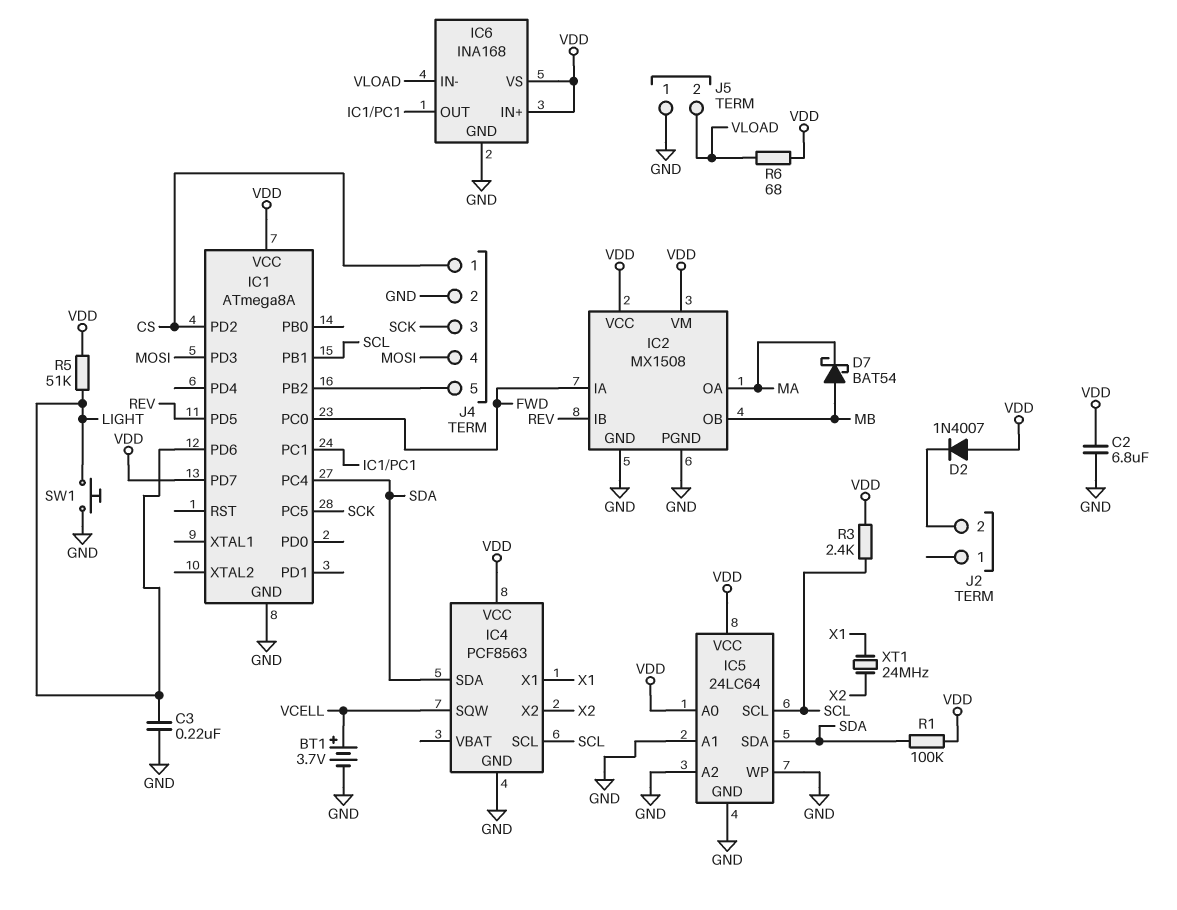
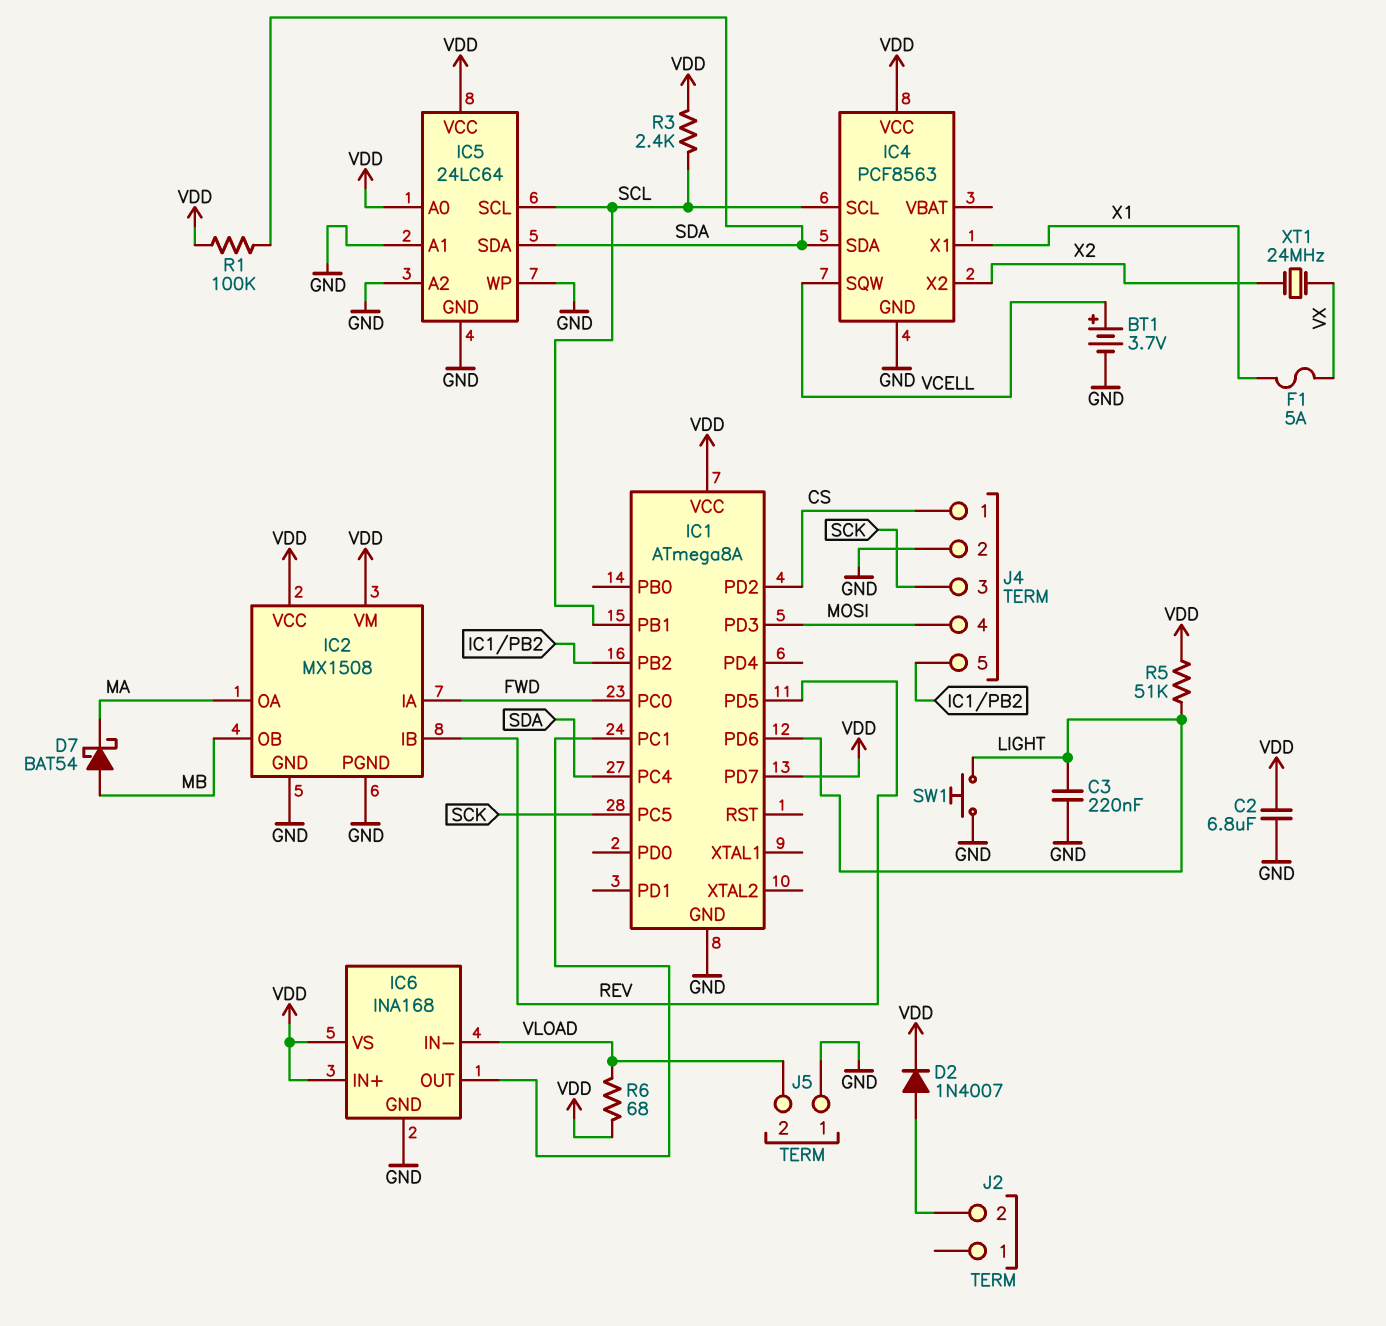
D2: diode 1N4007 (A VDD, K J2/2) -> diode 1N4007 (A J2/2, K VDD)
F1: none -> 5A (VX, X1)
XT1: 24MHz (X1, X2) -> 24MHz (VX, X2)

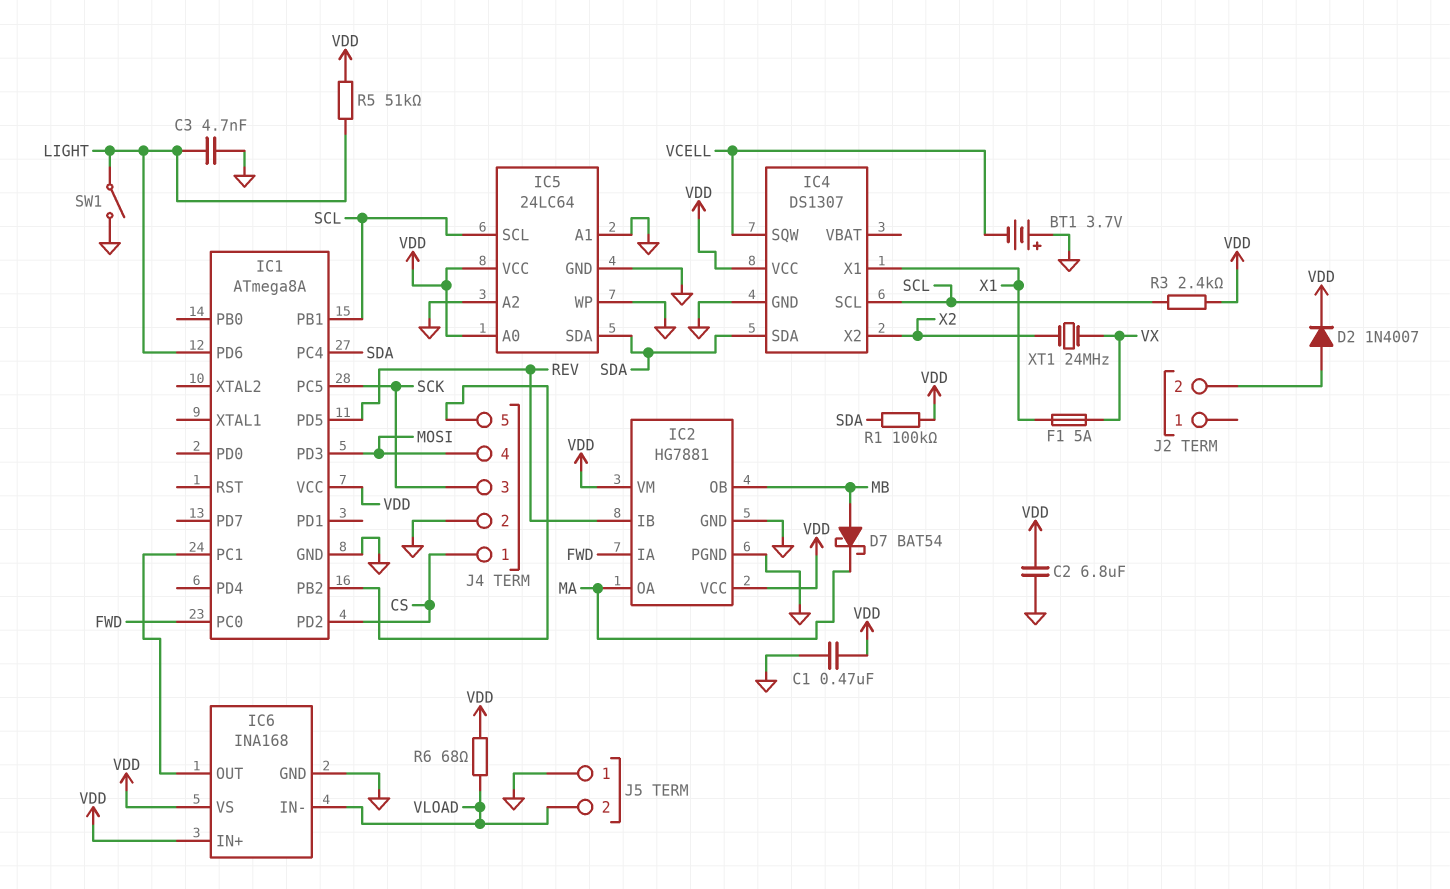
BT1: 3.7V (plus VCELL, minus GND) -> 3.7V (plus GND, minus VCELL)
C1: none -> 470nF (GND, VDD)
C3: 220nF (GND, LIGHT) -> 4.7nF (GND, LIGHT)
IC1 pin PD7: VDD -> none
IC2: MX1508 -> HG7881
IC4: PCF8563 -> DS1307
SW1: button (GND, LIGHT) -> switch (GND, LIGHT)

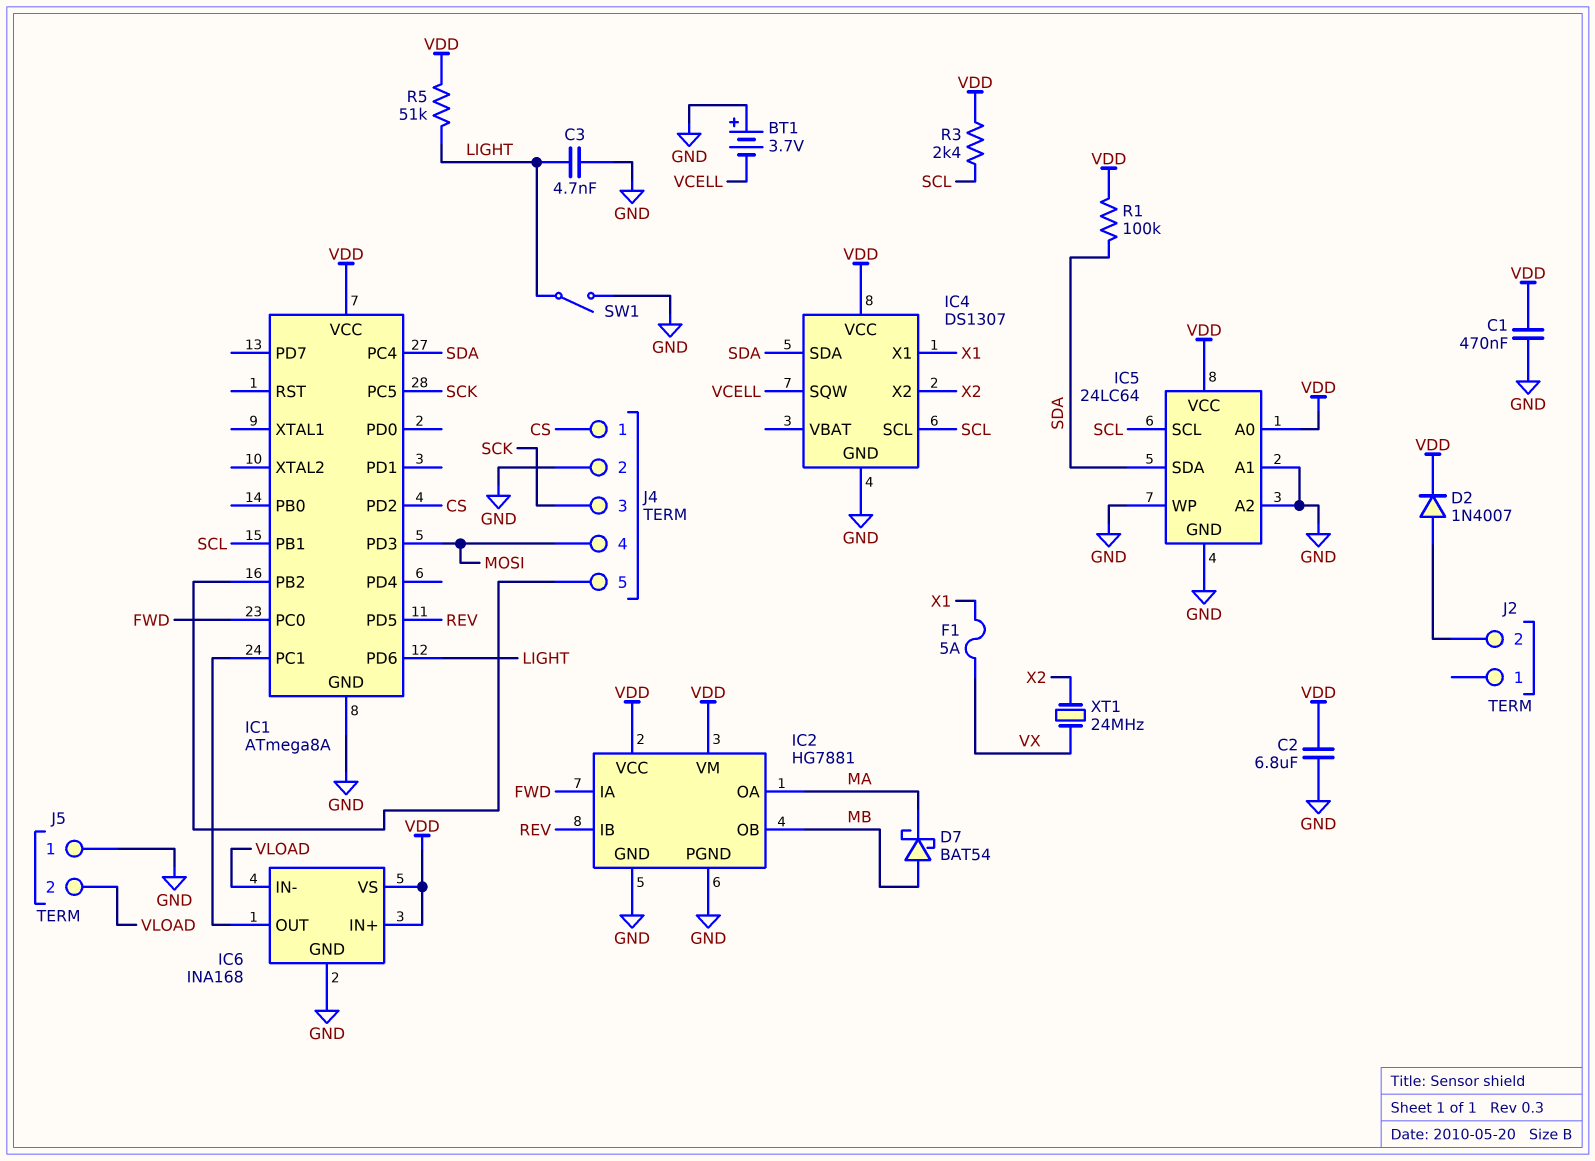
R6: 68 (VDD, VLOAD) -> none

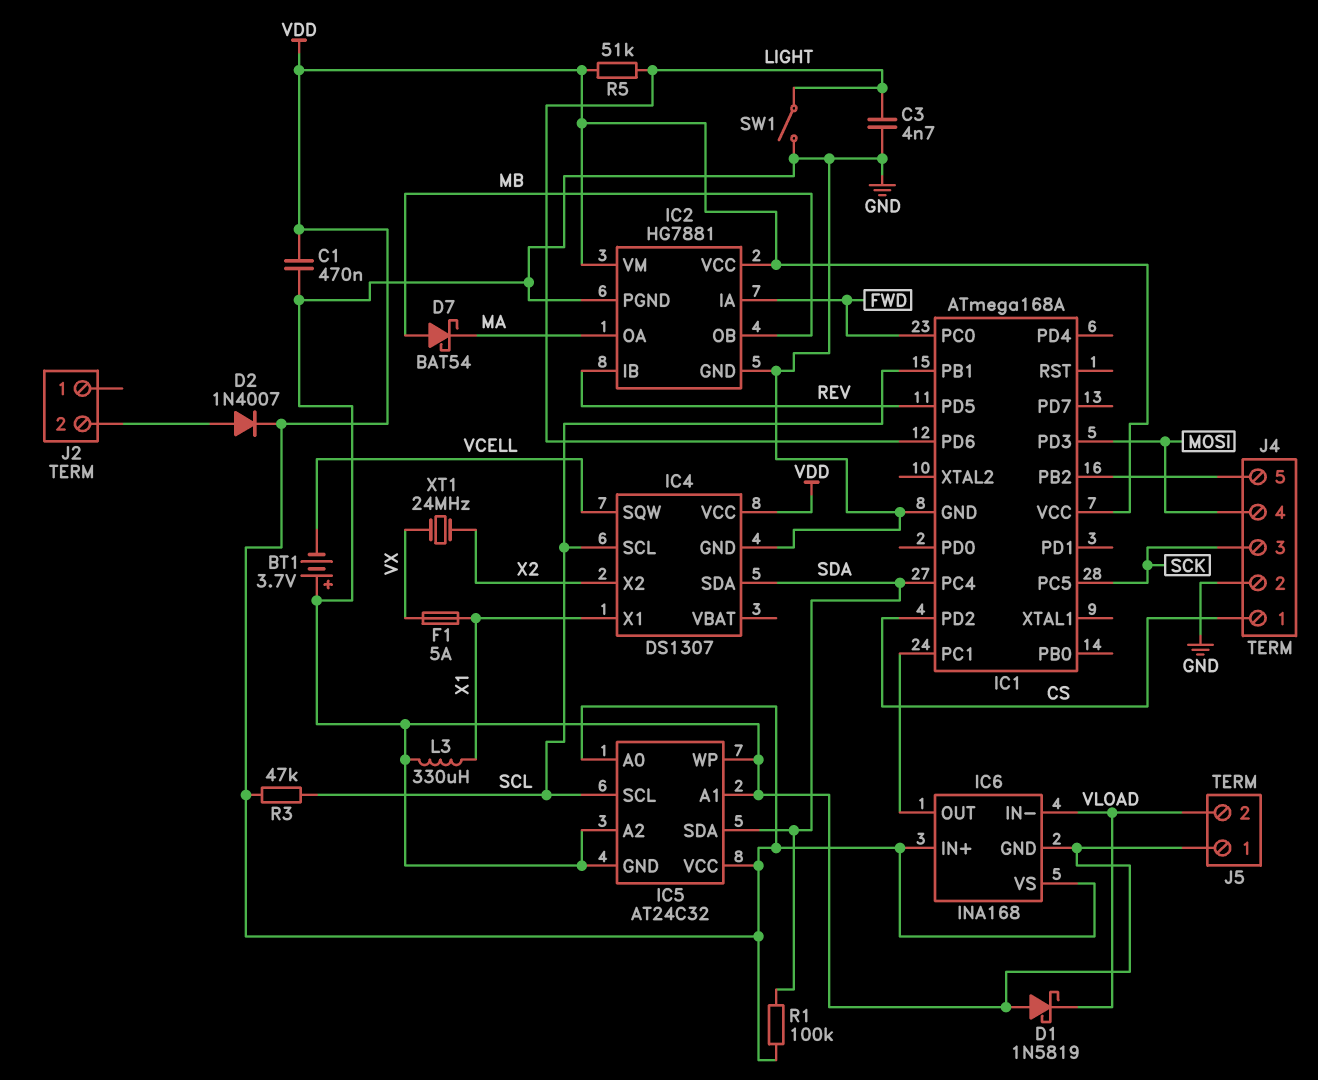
C2: 6.8uF (GND, VDD) -> none
D1: none -> schottky 1N5819 (A GND, K VLOAD)
IC1: ATmega8A -> ATmega168A
IC5: 24LC64 -> AT24C32
L3: none -> 330uH (GND, X1)
R3: 2.4k (SCL, VDD) -> 47k (SCL, VDD)

